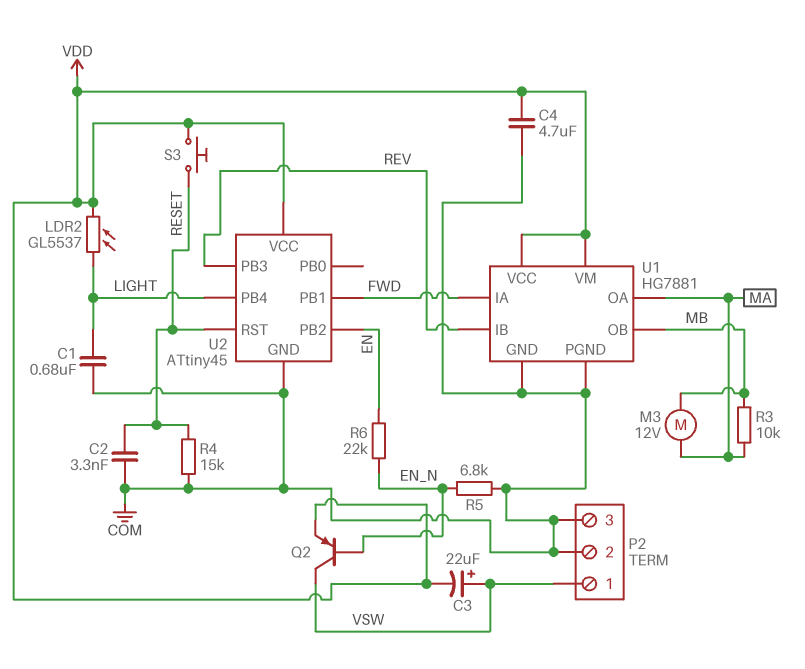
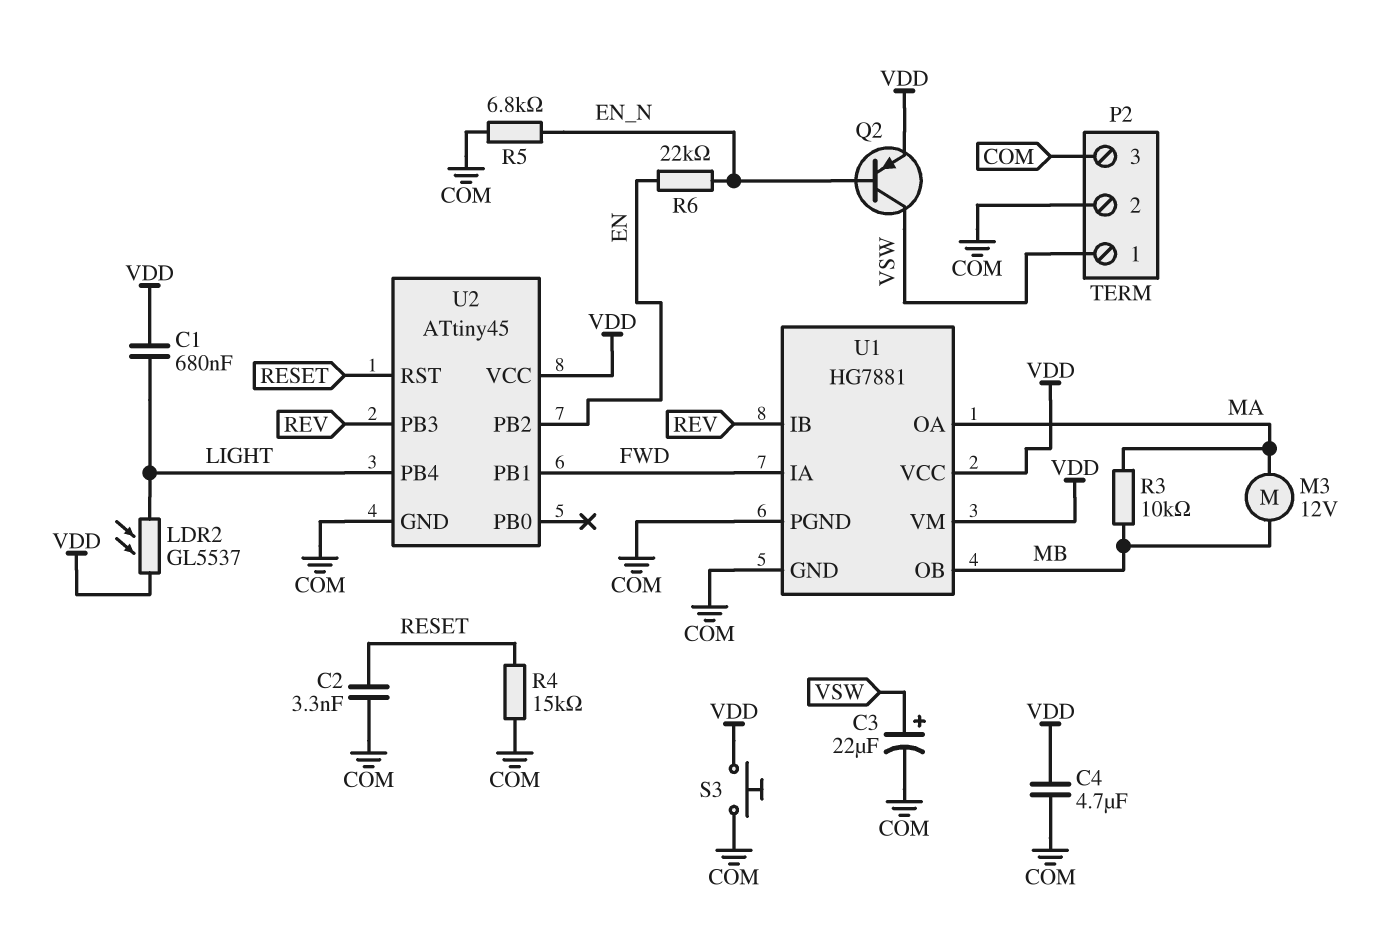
C1: 680nF (COM, LIGHT) -> 680nF (LIGHT, VDD)
C3: 22uF (plus VSW, minus VDD) -> 22uF (plus VSW, minus COM)
S3: button (RESET, VDD) -> button (COM, VDD)

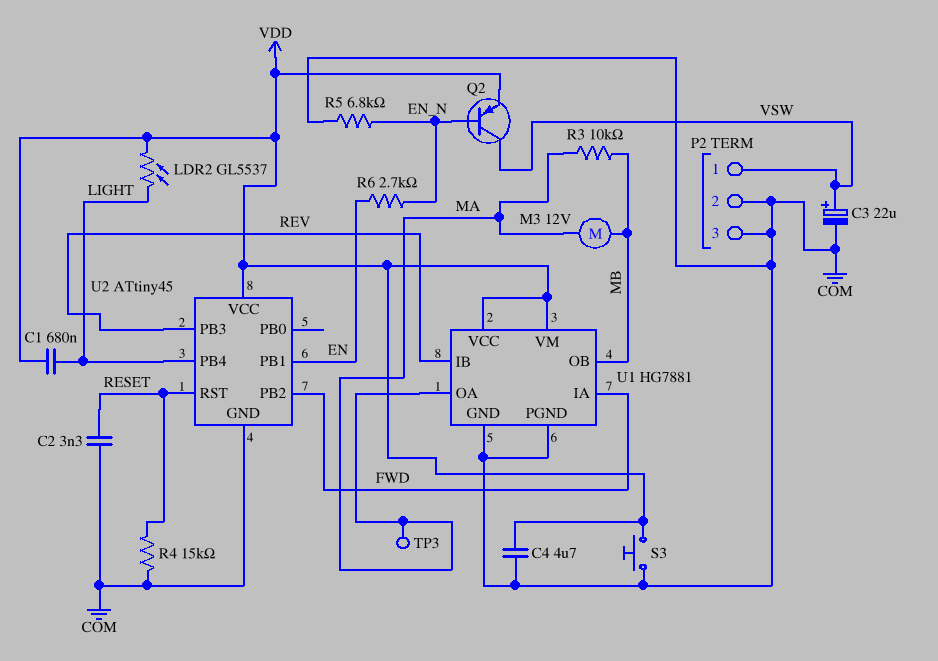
R6: 22k (EN, EN_N) -> 2.7k (EN, EN_N)
TP3: none -> test point (MA)
U2 pin PB1: FWD -> EN
U2 pin PB2: EN -> FWD

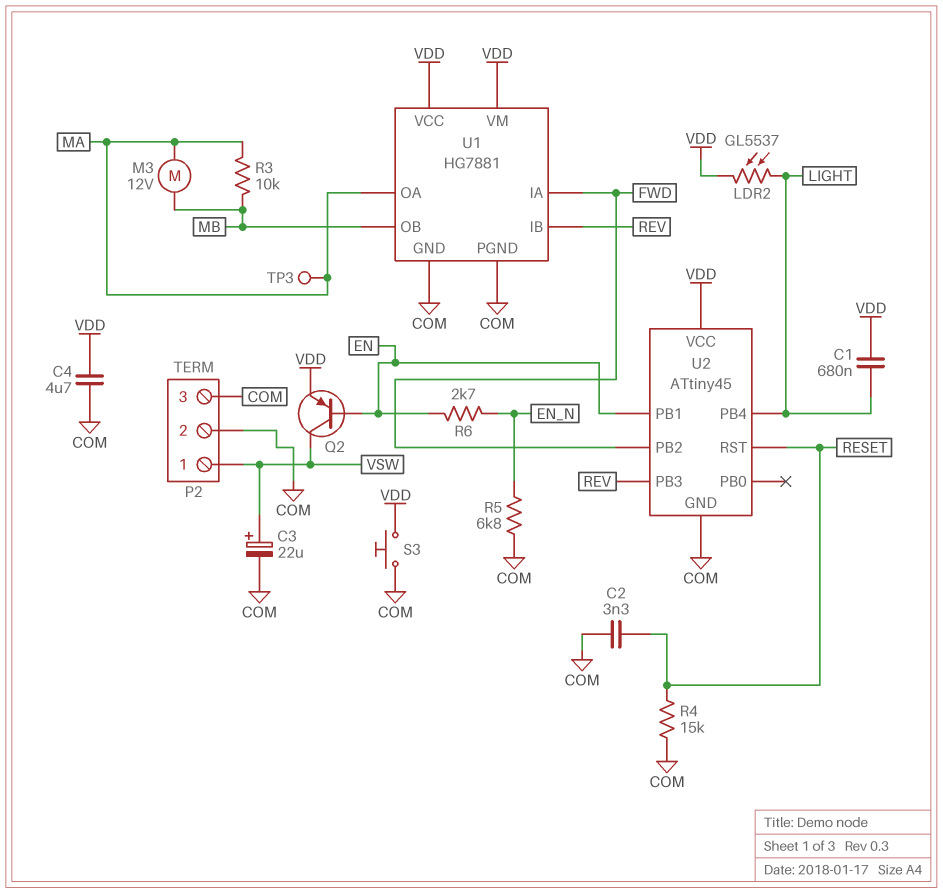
Q2: PNP (B EN_N, C VSW, E VDD) -> PNP (B EN, C VSW, E VDD)

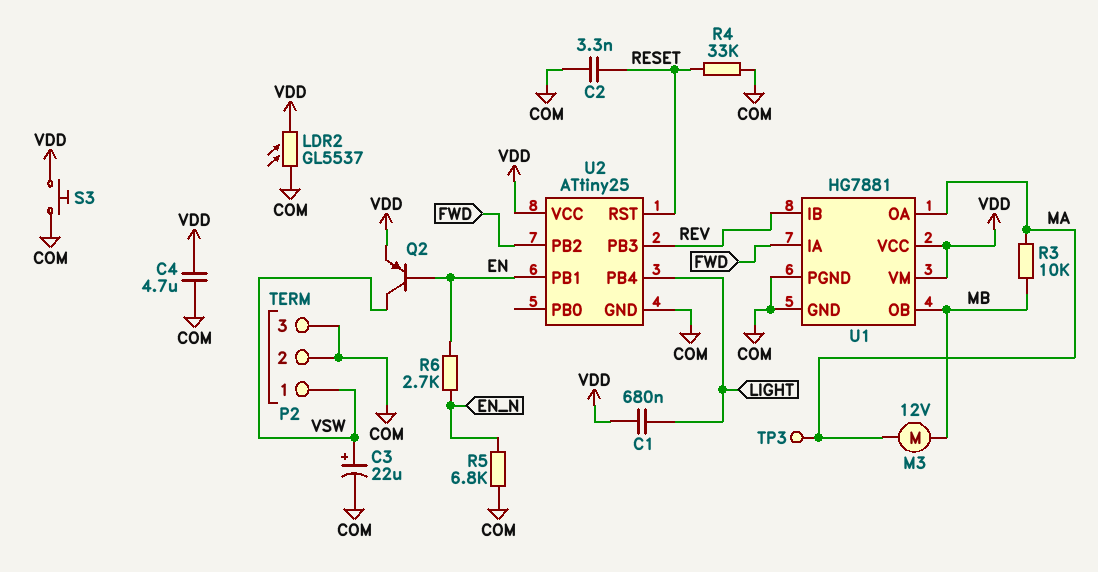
LDR2: GL5537 (LIGHT, VDD) -> GL5537 (COM, VDD)
R4: 15k (COM, RESET) -> 33k (COM, RESET)
U2: ATtiny45 -> ATtiny25

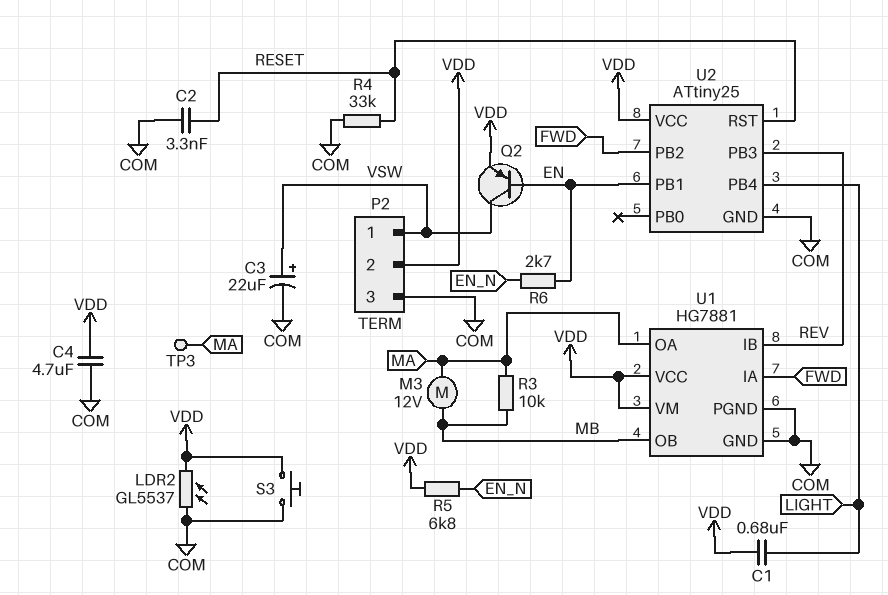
P2 pin 2: COM -> VDD
R5: 6.8k (COM, EN_N) -> 6.8k (EN_N, VDD)

